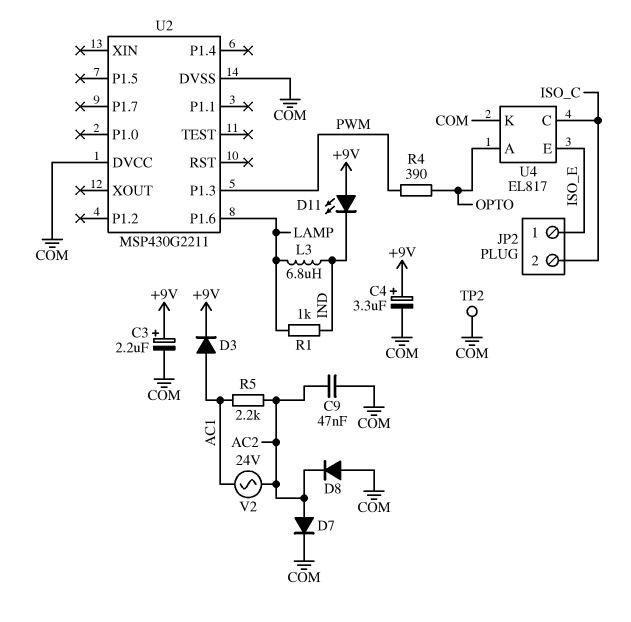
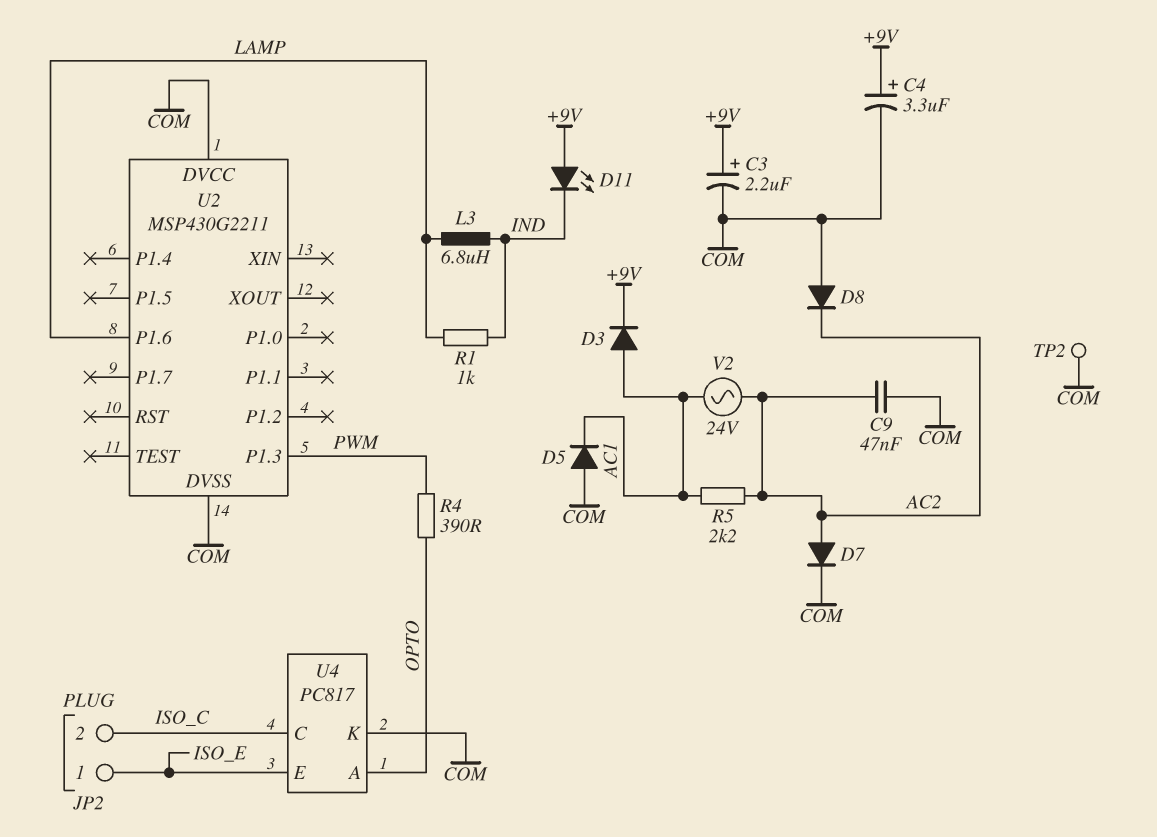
D5: none -> diode (A COM, K AC1)
U4: EL817 -> PC817

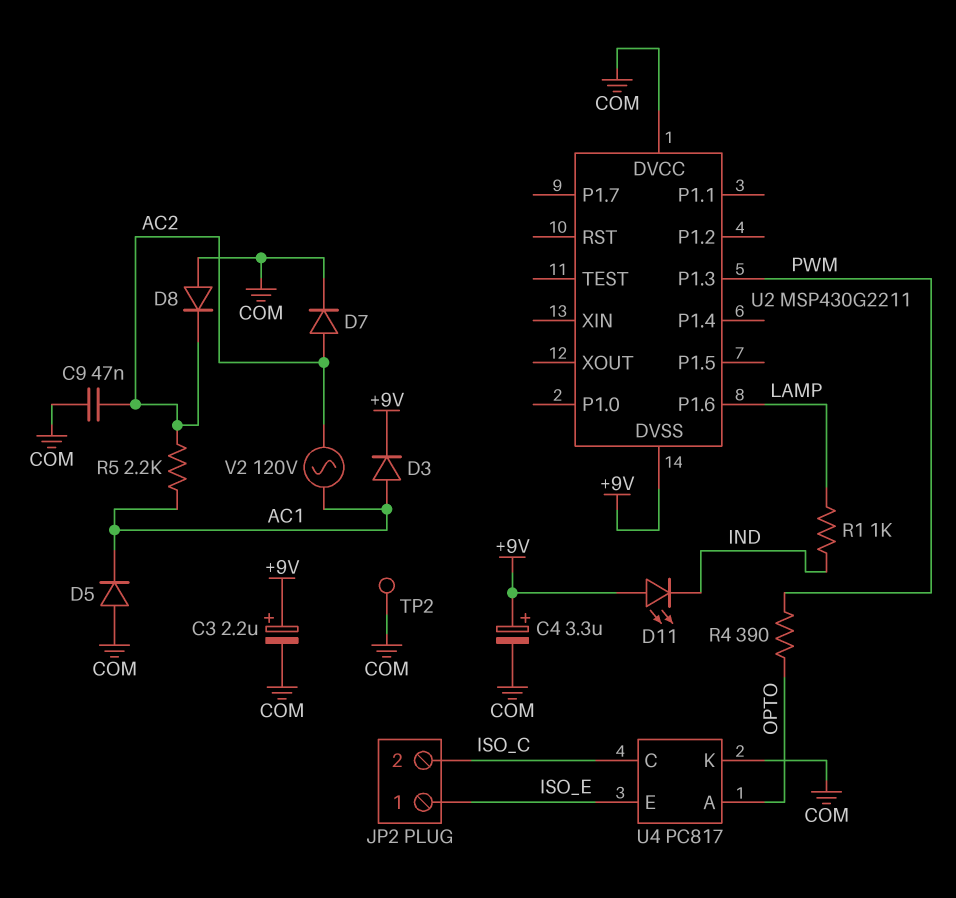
L3: 6.8uH (IND, LAMP) -> none
U2 pin DVSS: COM -> +9V
V2: AC 24V (AC1, AC2) -> AC 120V (AC1, AC2)

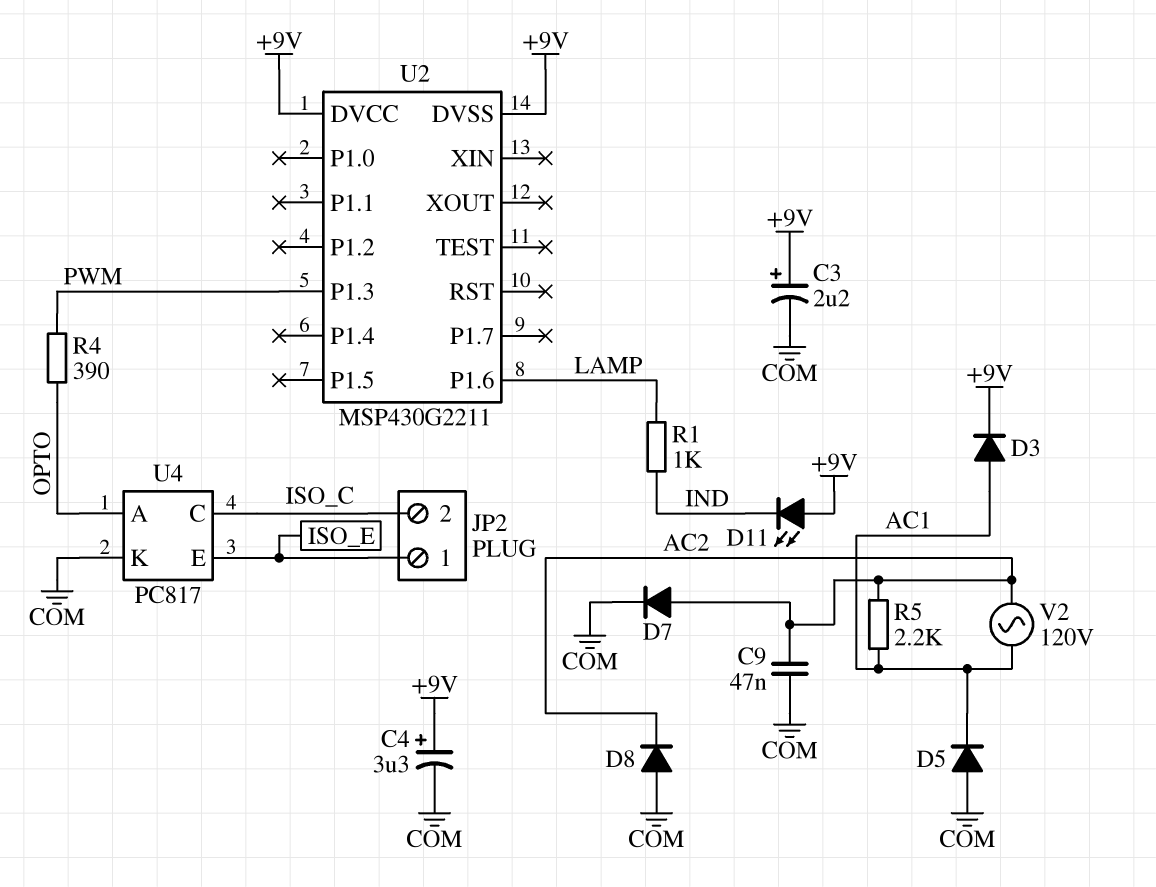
TP2: test point (COM) -> none
U2 pin DVCC: COM -> +9V

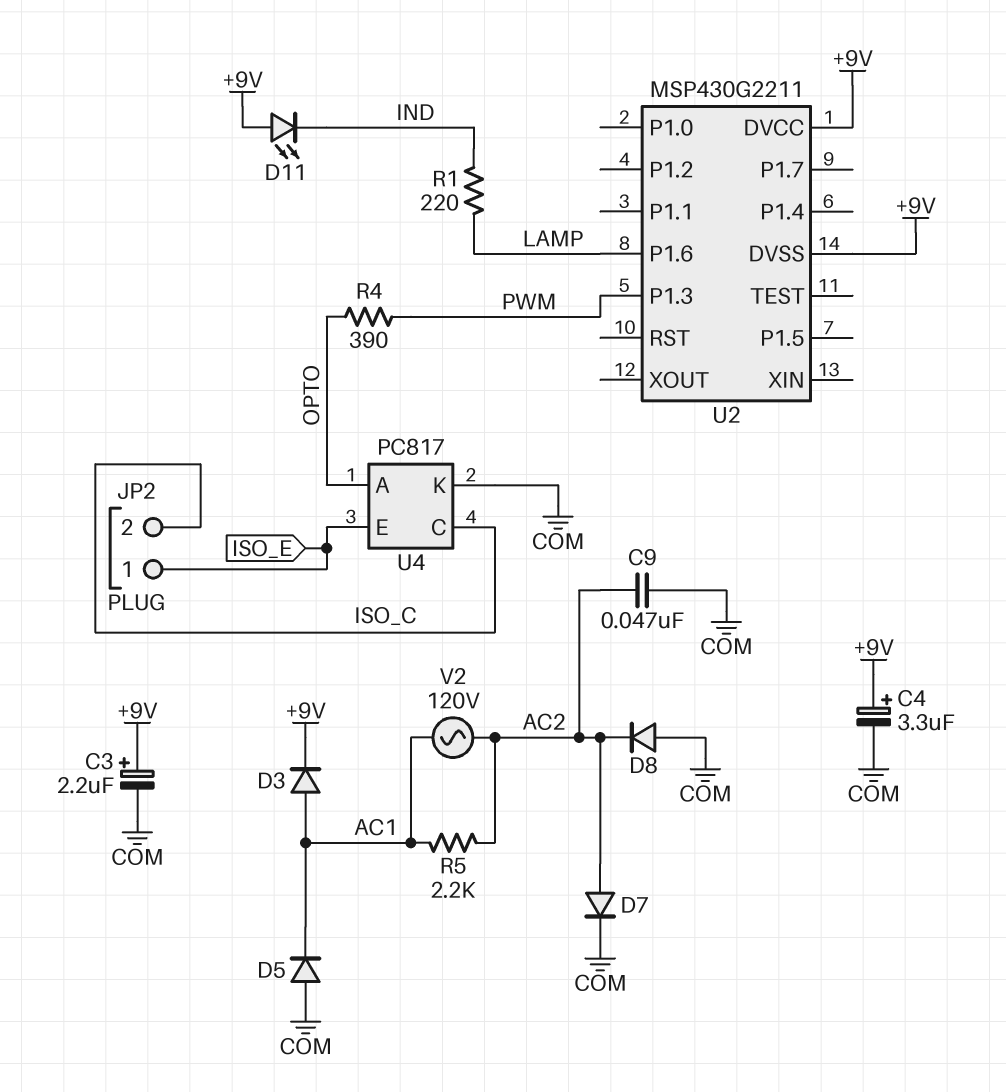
R1: 1k (IND, LAMP) -> 220 (IND, LAMP)

